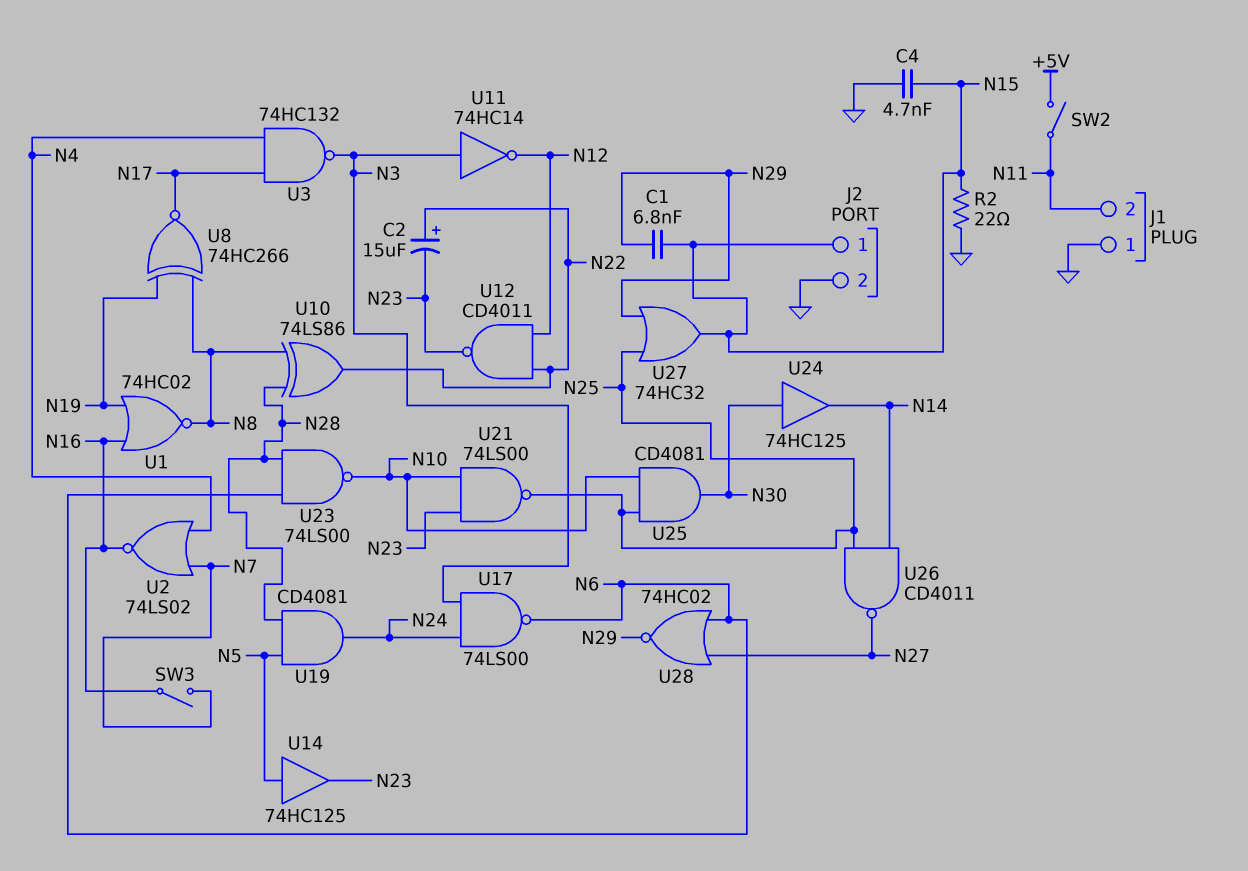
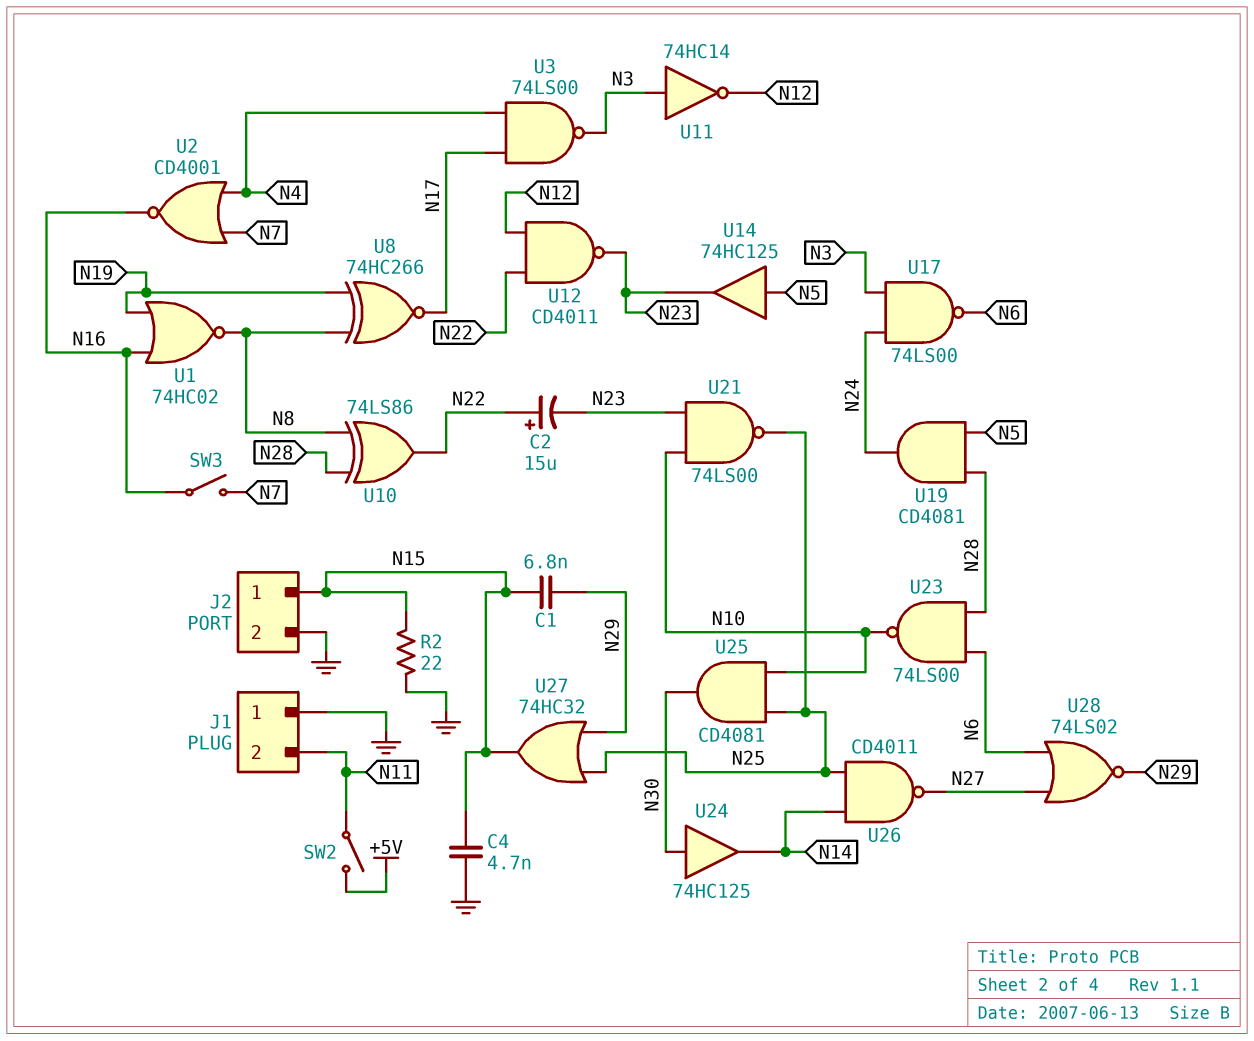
U2: NOR 74LS02 (in N4, in N7, out N16) -> NOR CD4001 (in N4, in N7, out N16)
U3: NAND 74HC132 (in N4, in N17, out N3) -> NAND 74LS00 (in N4, in N17, out N3)
U28: NOR 74HC02 (in N6, in N27, out N29) -> NOR 74LS02 (in N6, in N27, out N29)

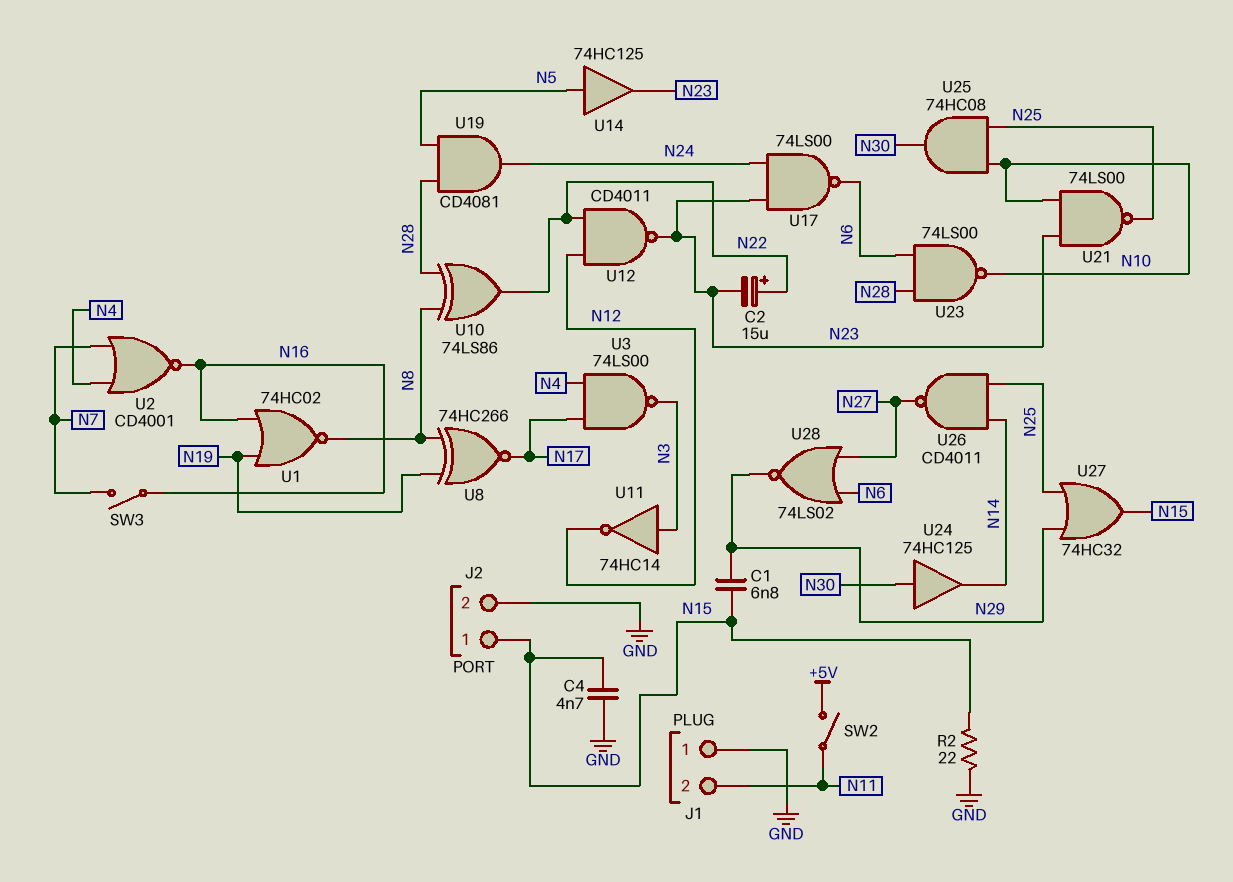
U17: NAND 74LS00 (in N3, in N24, out N6) -> NAND 74LS00 (in N23, in N24, out N6)
U25: AND CD4081 (in N10, in N25, out N30) -> AND 74HC08 (in N10, in N25, out N30)

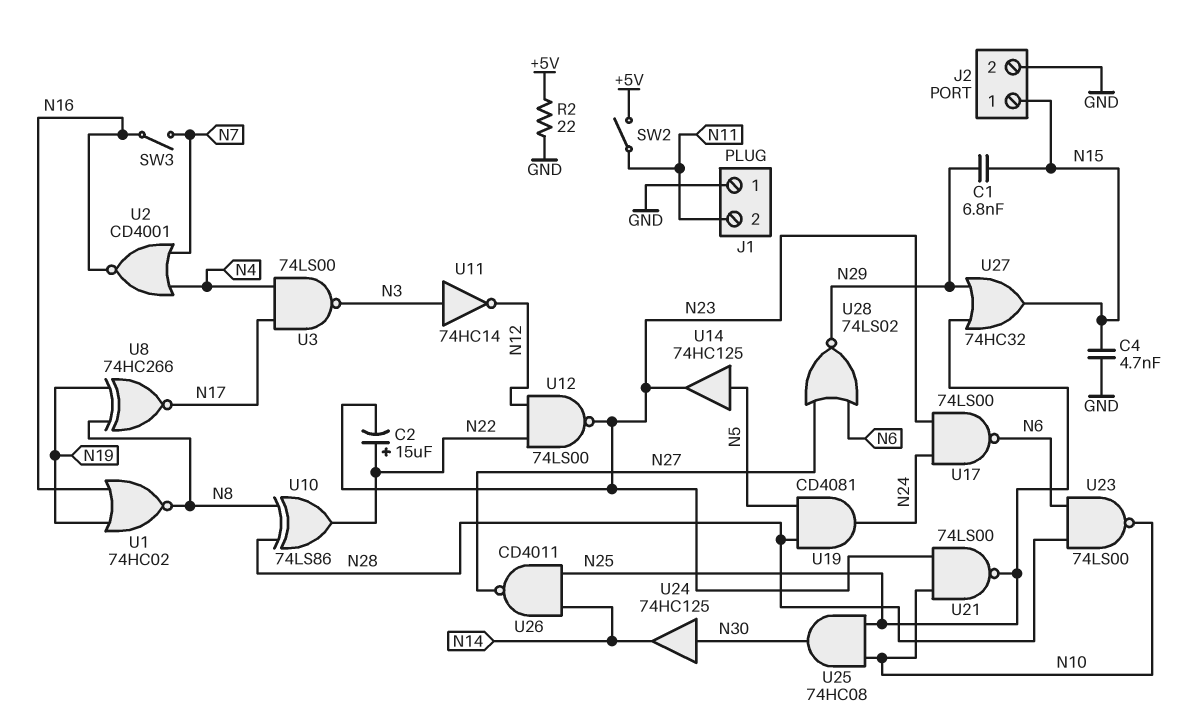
R2: 22 (GND, N15) -> 22 (+5V, GND)
U12: NAND CD4011 (in N12, in N22, out N23) -> NAND 74LS00 (in N12, in N22, out N23)

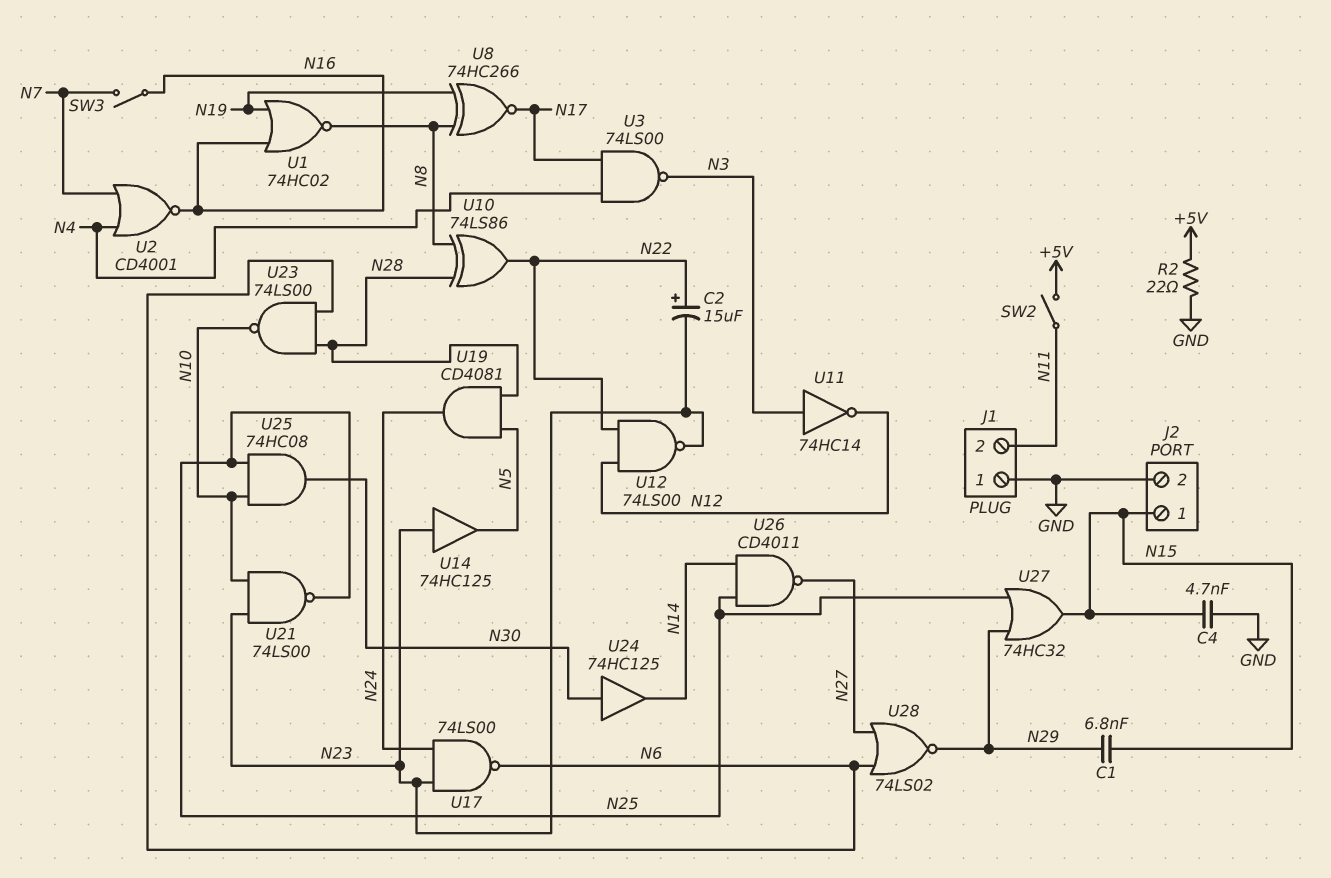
U14: buffer 74HC125 (in N5, out N23) -> buffer 74HC125 (in N23, out N5)

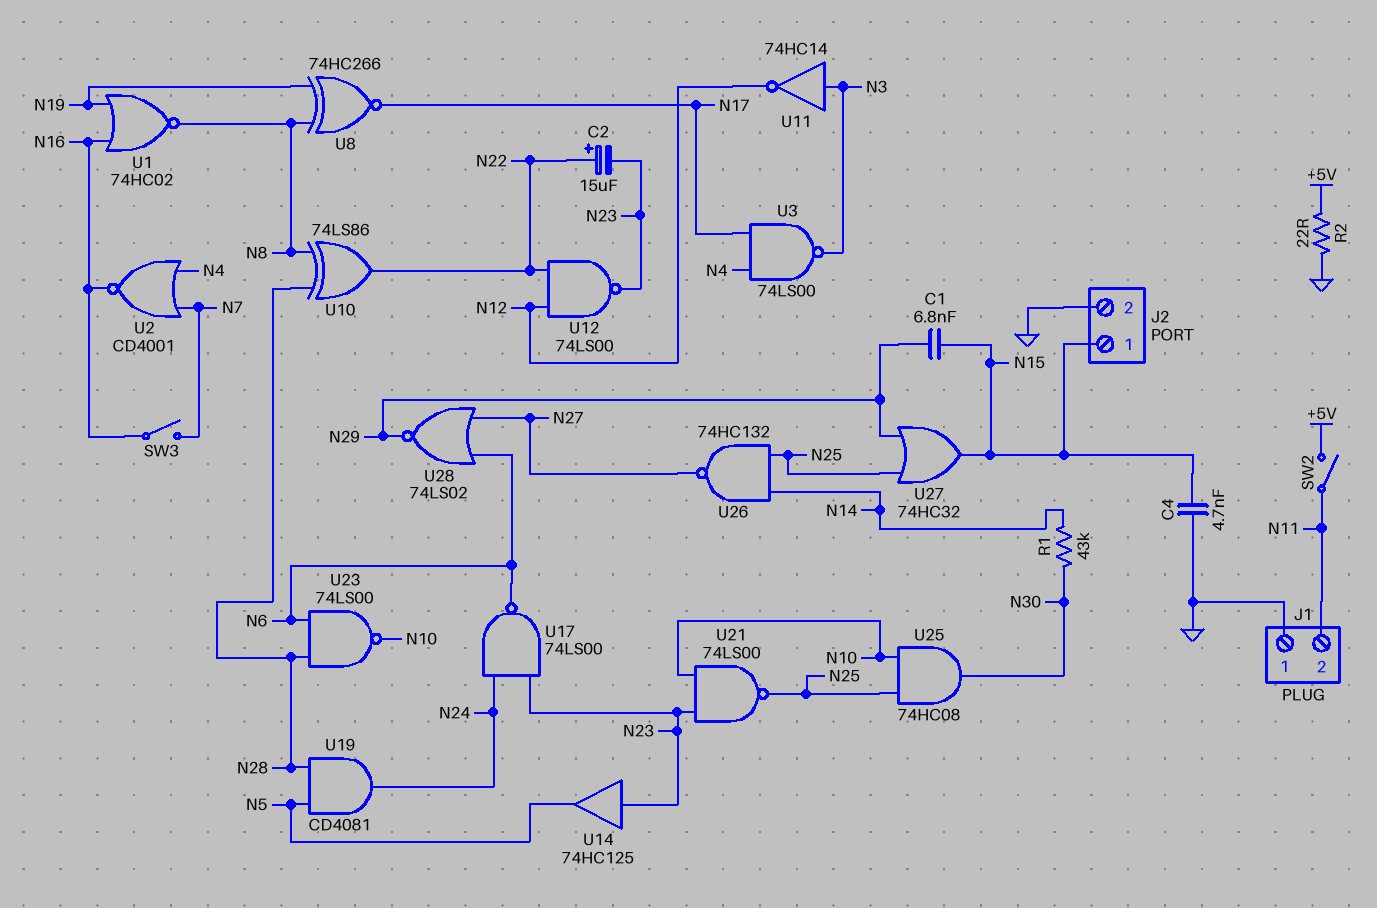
R1: none -> 43k (N14, N30)
U24: buffer 74HC125 (in N30, out N14) -> none
U26: NAND CD4011 (in N14, in N25, out N27) -> NAND 74HC132 (in N14, in N25, out N27)

